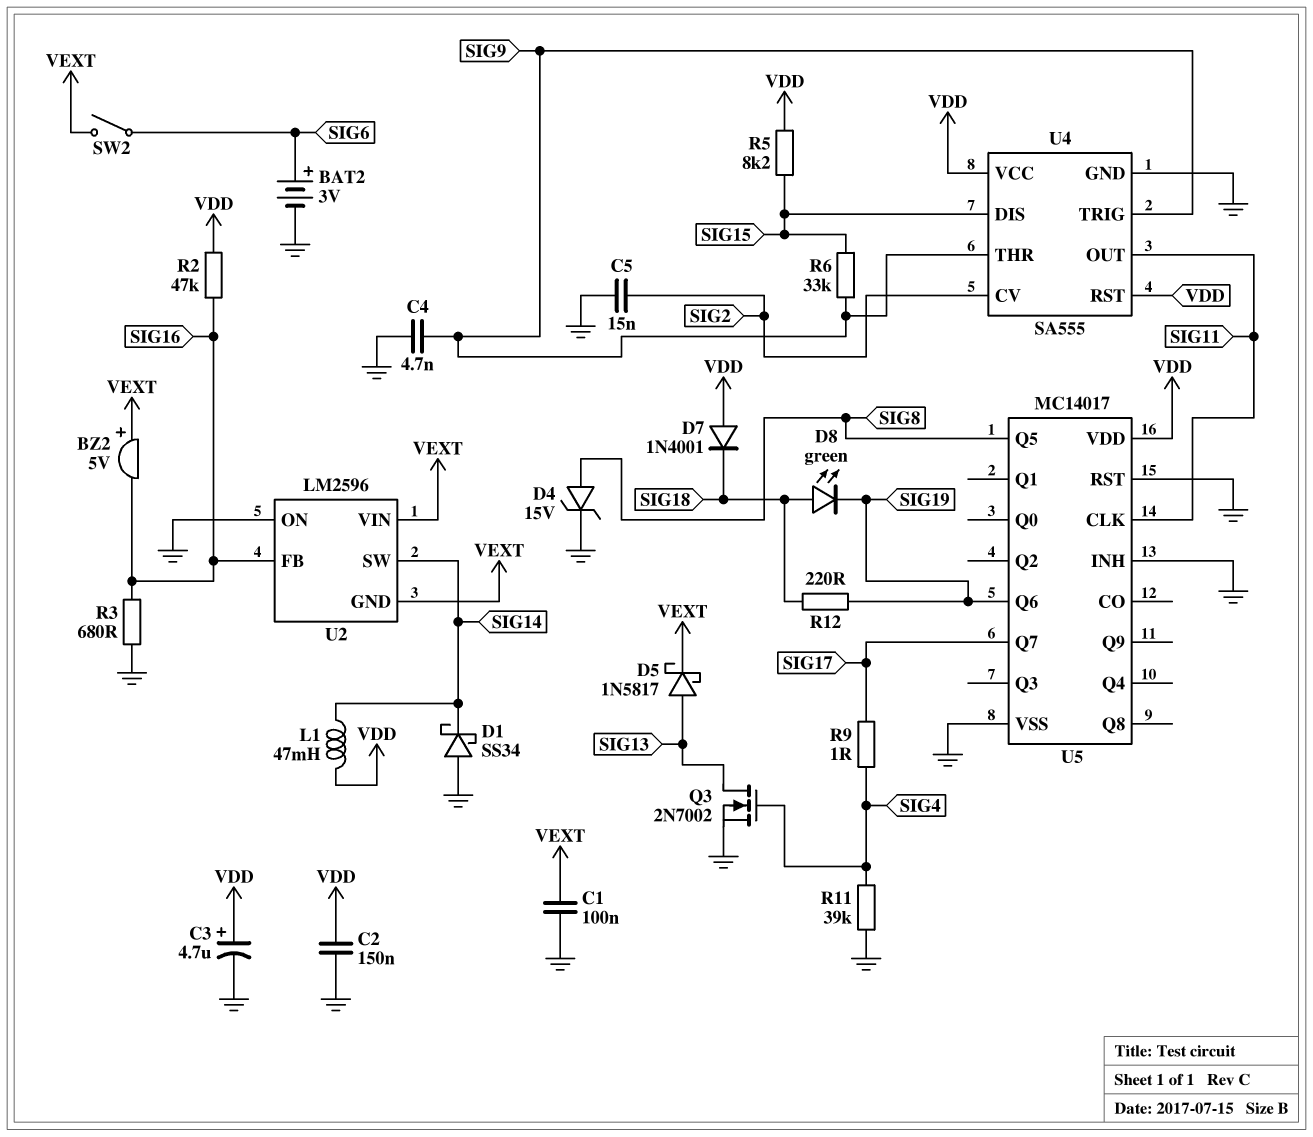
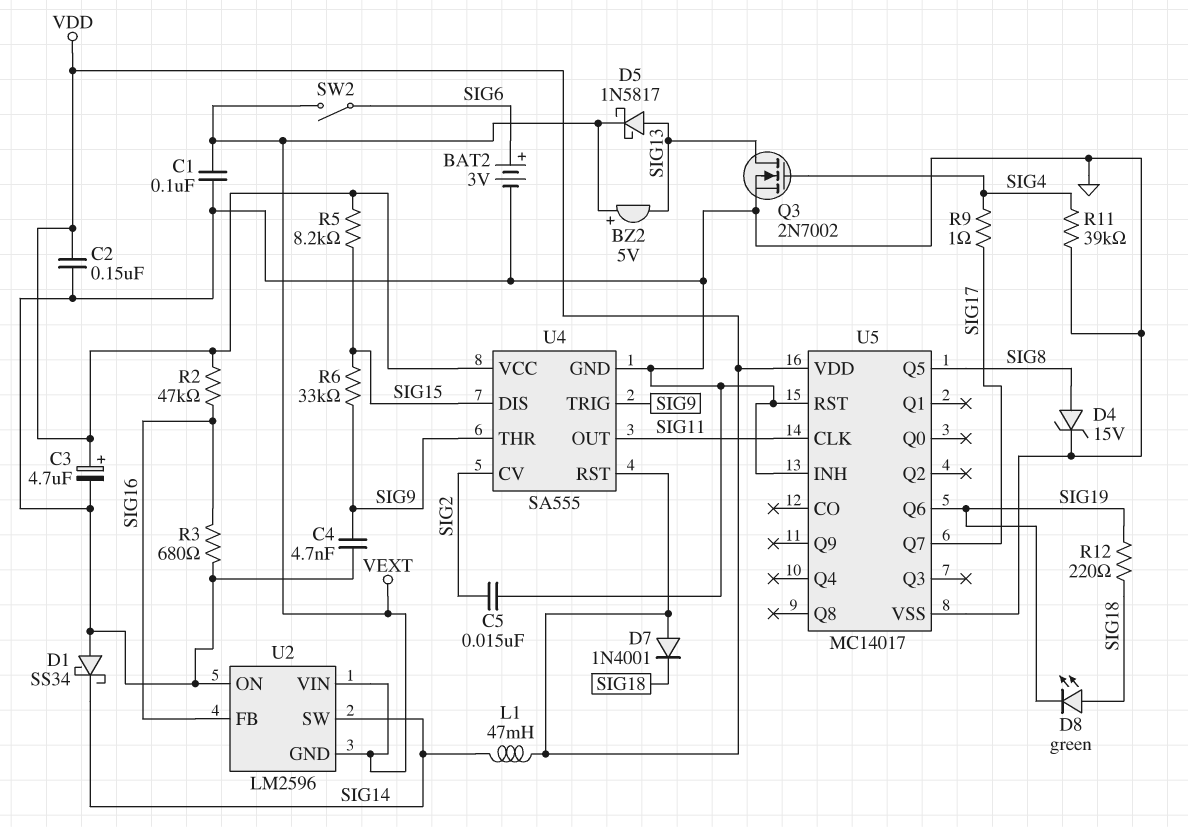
BZ2: buzzer 5V (plus VEXT, minus SIG16) -> buzzer 5V (plus VEXT, minus SIG13)

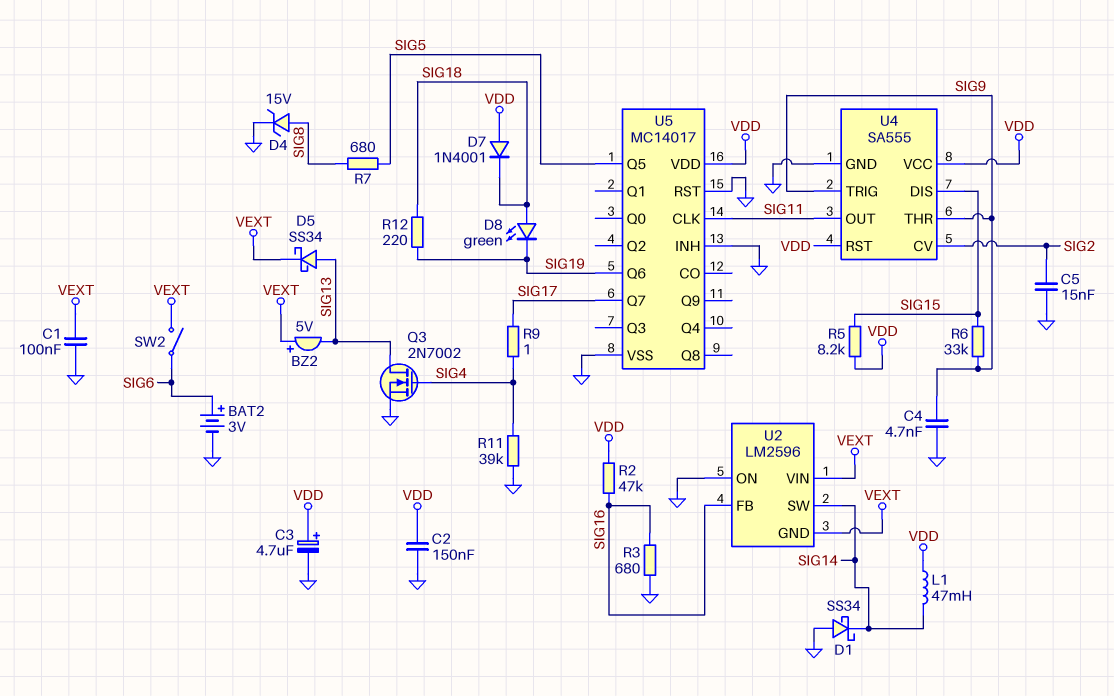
D5: schottky 1N5817 (A SIG13, K VEXT) -> schottky SS34 (A SIG13, K VEXT)
R7: none -> 680 (SIG5, SIG8)
U5 pin Q5: SIG8 -> SIG5

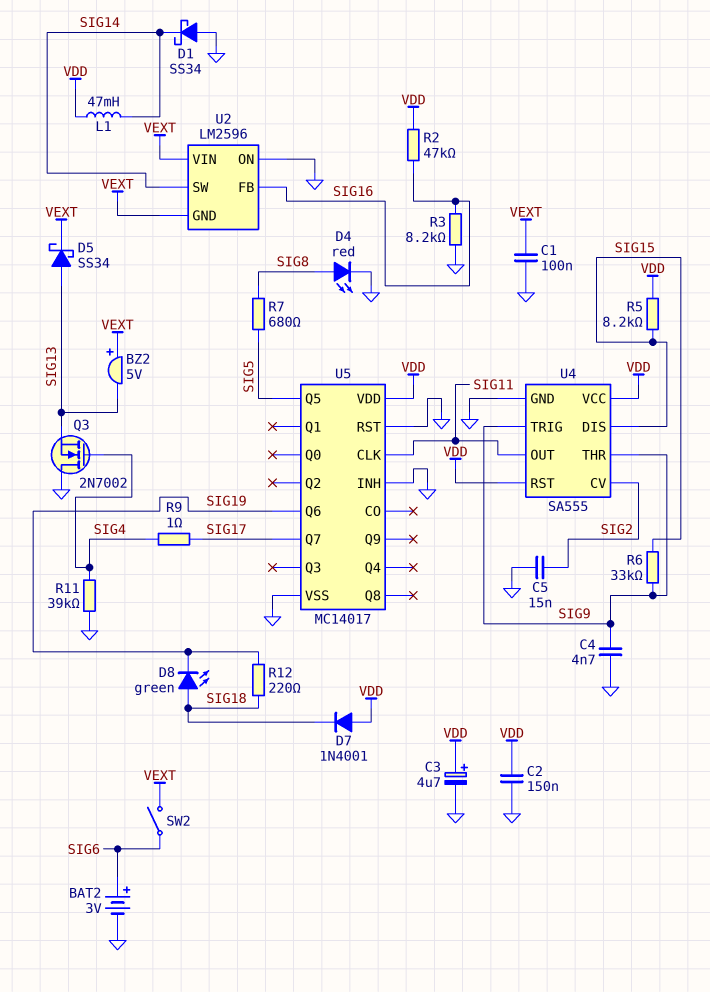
D4: zener 15V (A SIG8, K GND) -> LED red (A SIG8, K GND)
Q3: NMOS 2N7002 (G SIG4, D SIG13, S GND) -> NMOS 2N7002 (G SIG4, D GND, S SIG13)
R3: 680 (GND, SIG16) -> 8.2k (GND, SIG16)

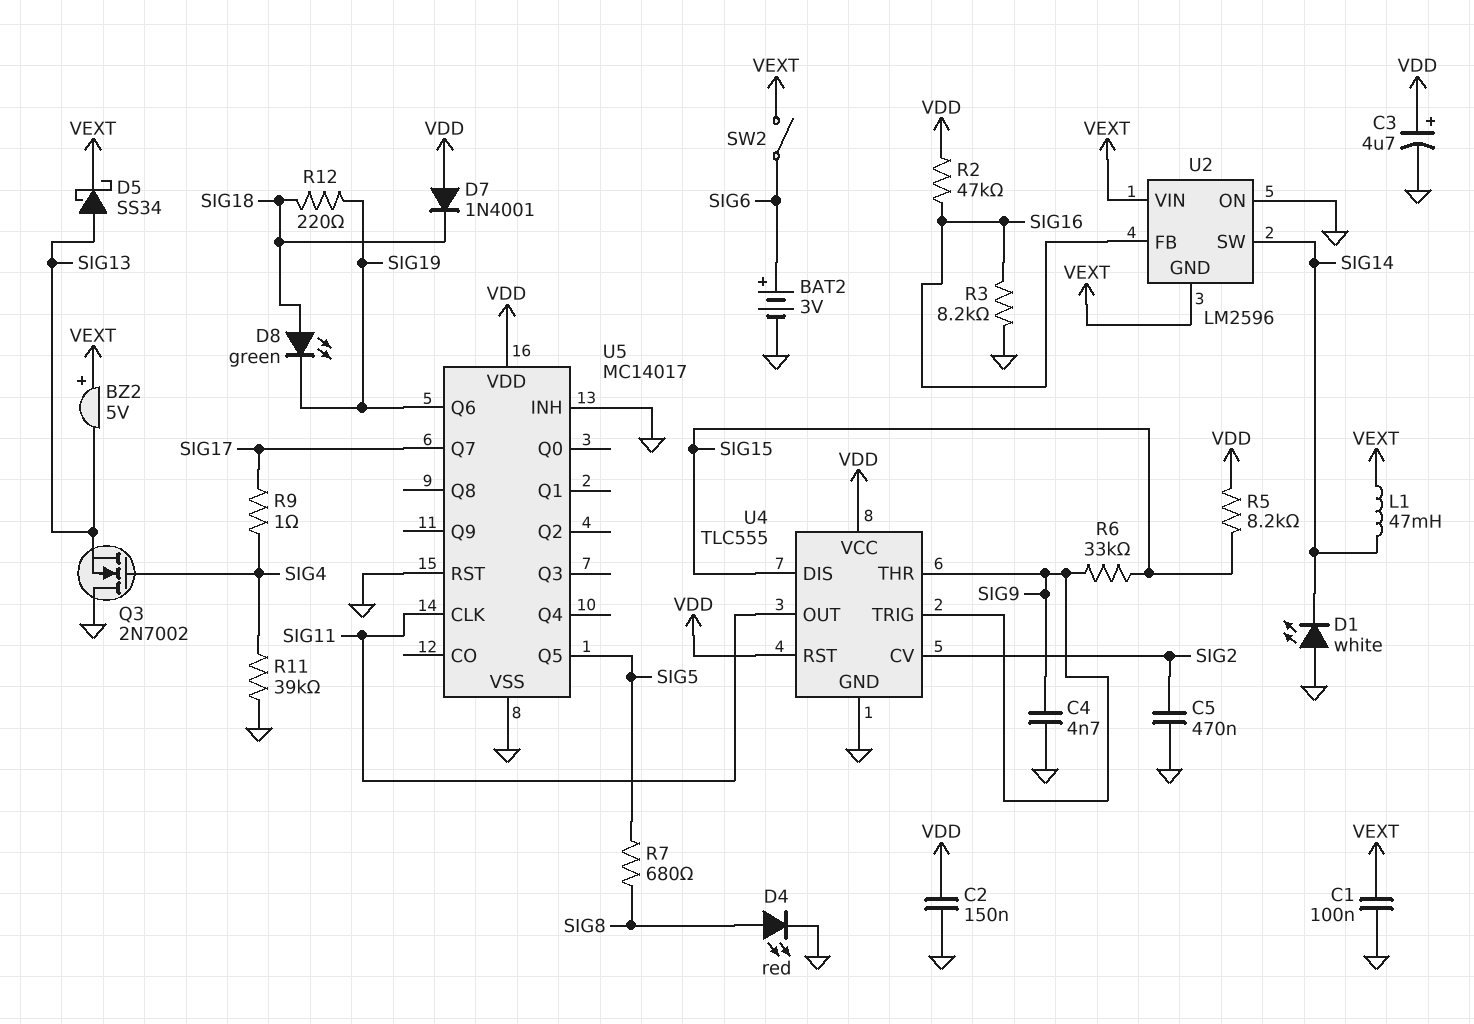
C5: 15nF (GND, SIG2) -> 470nF (GND, SIG2)
D1: schottky SS34 (A GND, K SIG14) -> LED white (A GND, K SIG14)
L1: 47mH (SIG14, VDD) -> 47mH (SIG14, VEXT)
U4: SA555 -> TLC555

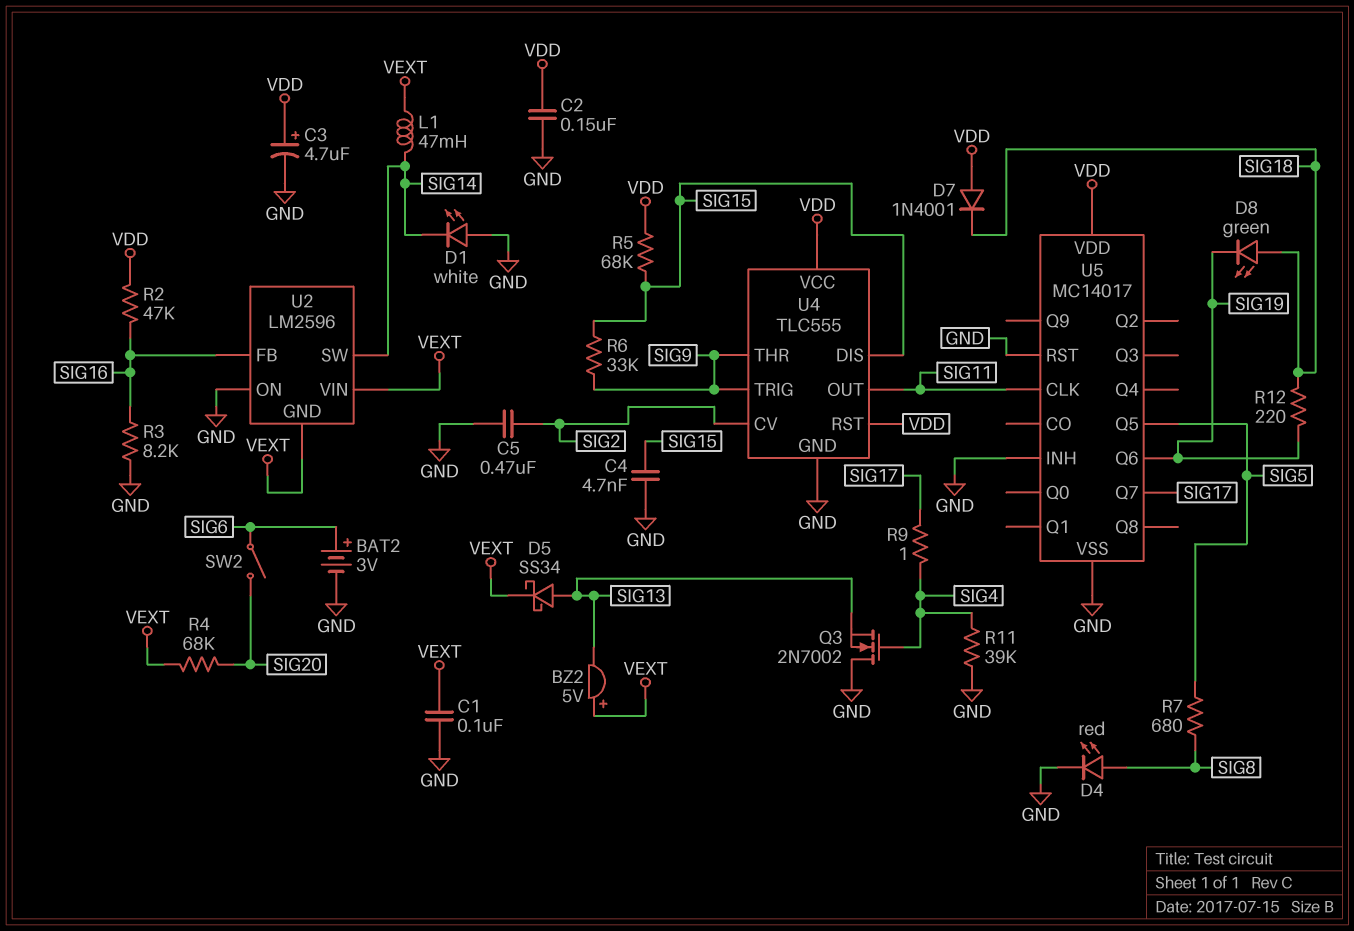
C4: 4.7nF (GND, SIG9) -> 4.7nF (GND, SIG15)
R4: none -> 68k (SIG20, VEXT)
R5: 8.2k (SIG15, VDD) -> 68k (SIG15, VDD)
SW2: switch (SIG6, VEXT) -> switch (SIG6, SIG20)

